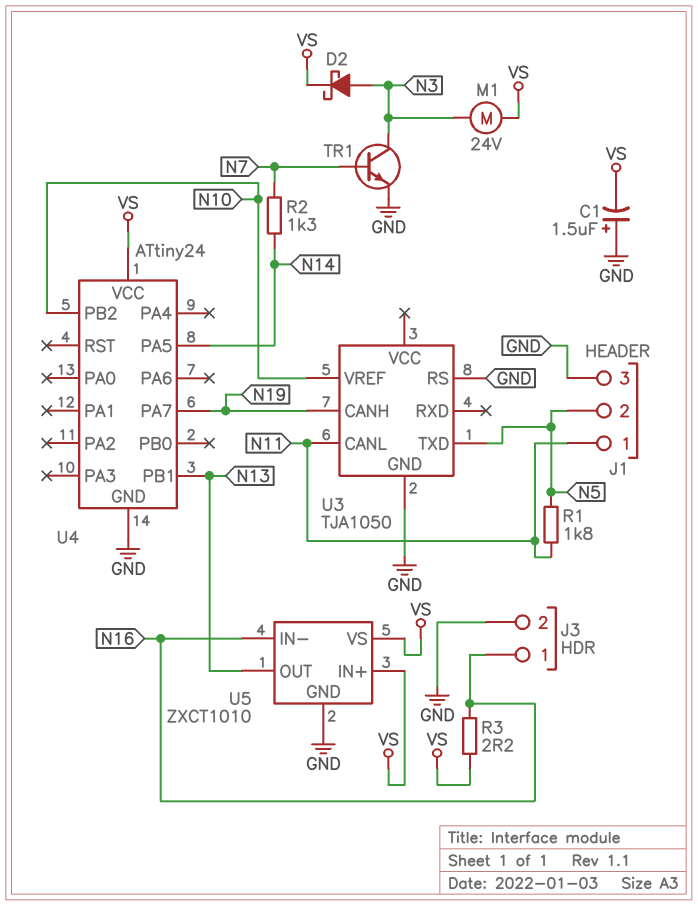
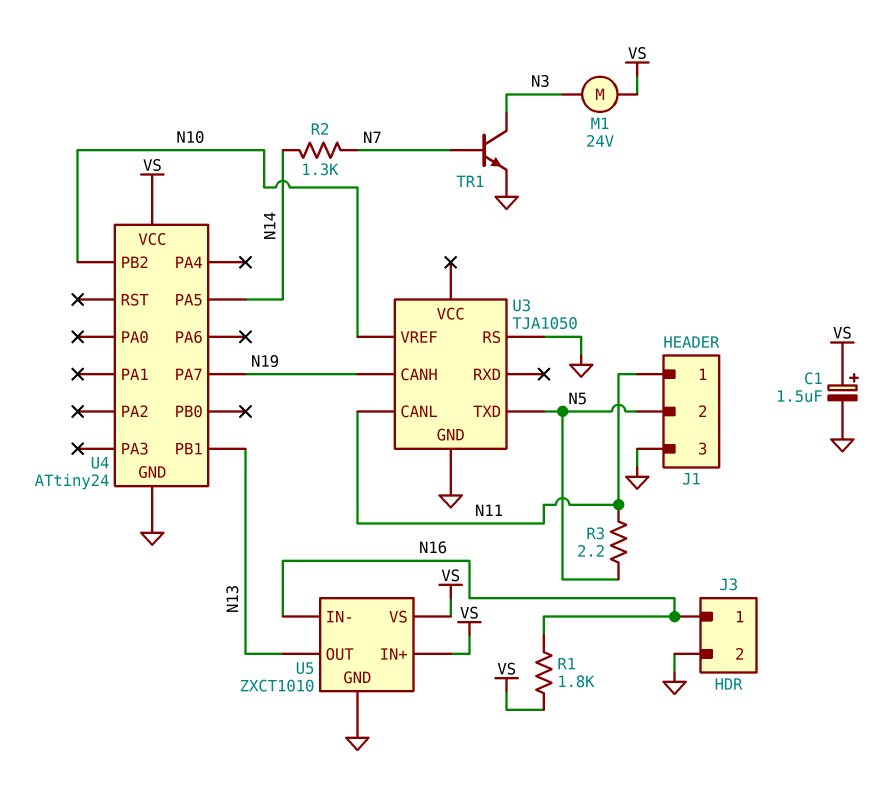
C1: 1.5uF (plus GND, minus VS) -> 1.5uF (plus VS, minus GND)
D2: schottky (A N3, K VS) -> none
R1: 1.8k (N5, N11) -> 1.8k (N16, VS)
R3: 2.2 (N16, VS) -> 2.2 (N5, N11)

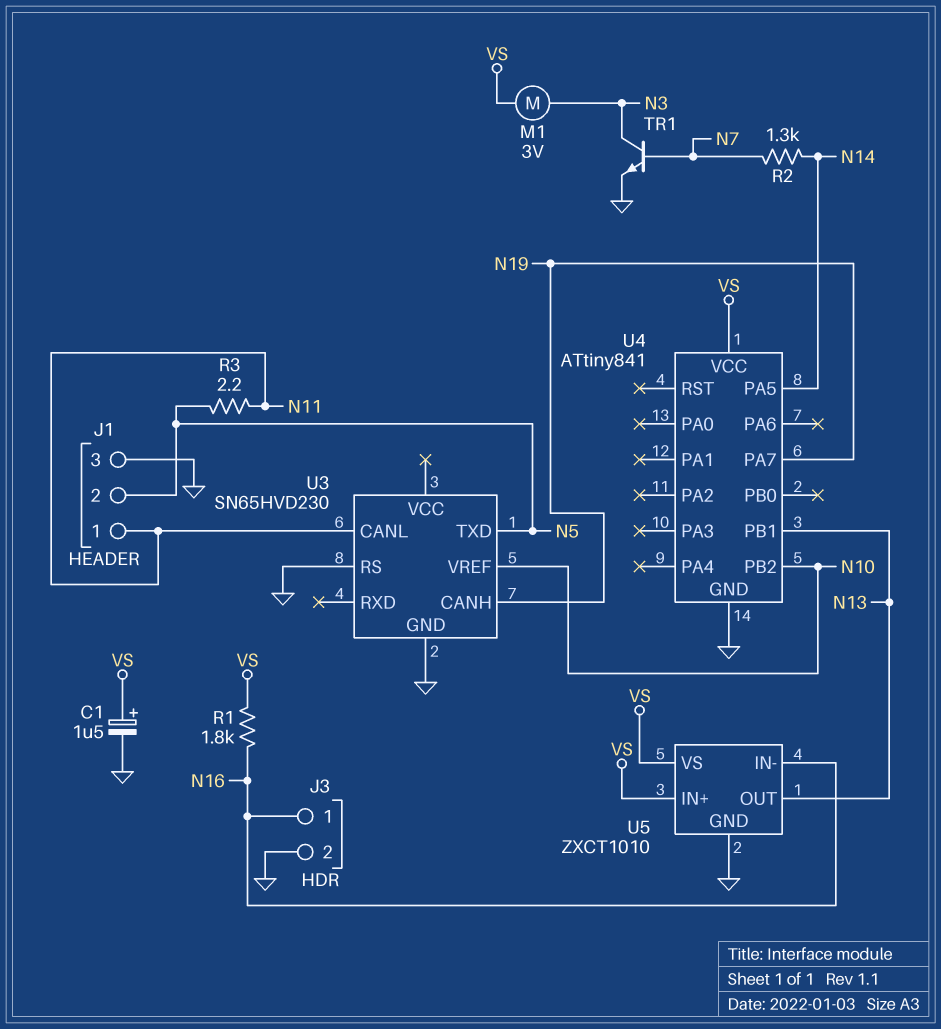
M1: motor 24V (N3, VS) -> motor 3V (N3, VS)
U3: TJA1050 -> SN65HVD230
U4: ATtiny24 -> ATtiny841

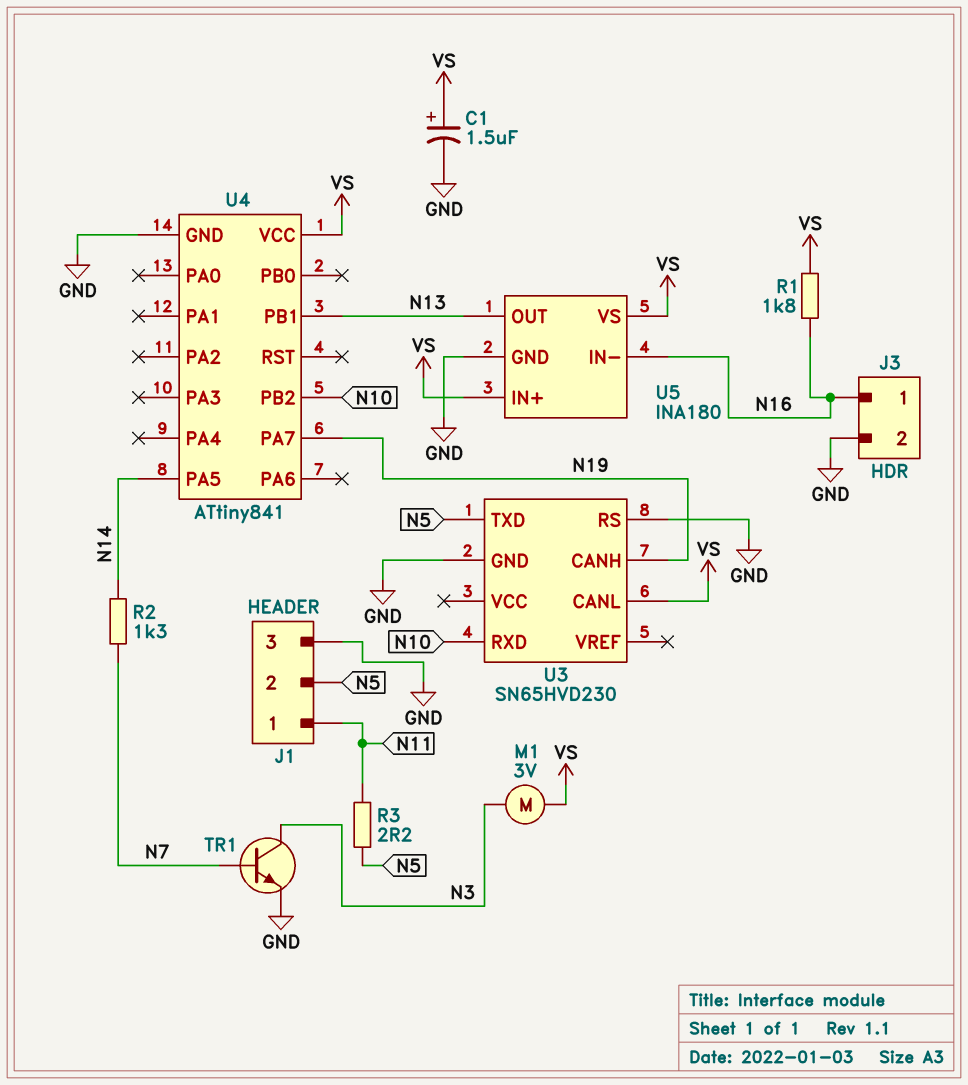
U3 pin CANL: N11 -> VS
U3 pin RXD: none -> N10
U3 pin VREF: N10 -> none
U5: ZXCT1010 -> INA180

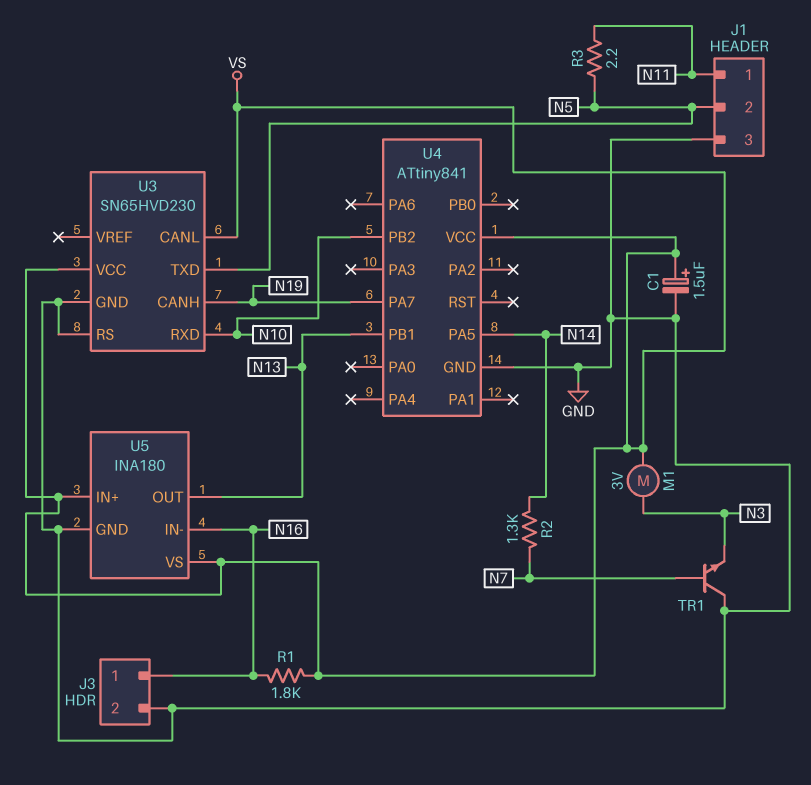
TR1: NPN (B N7, C N3, E GND) -> NPN (B N7, C GND, E N3)
U3 pin VCC: none -> VS

